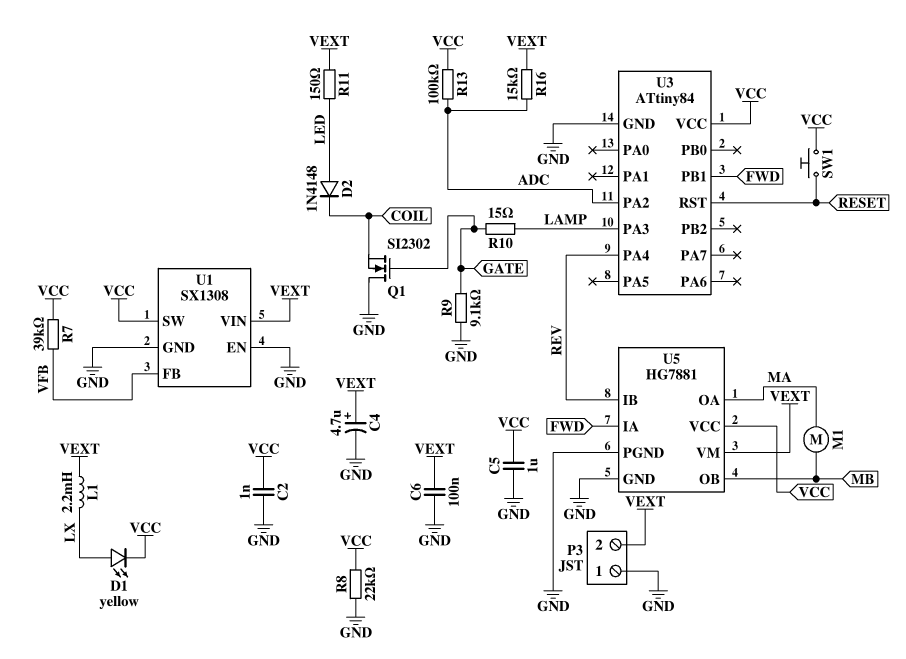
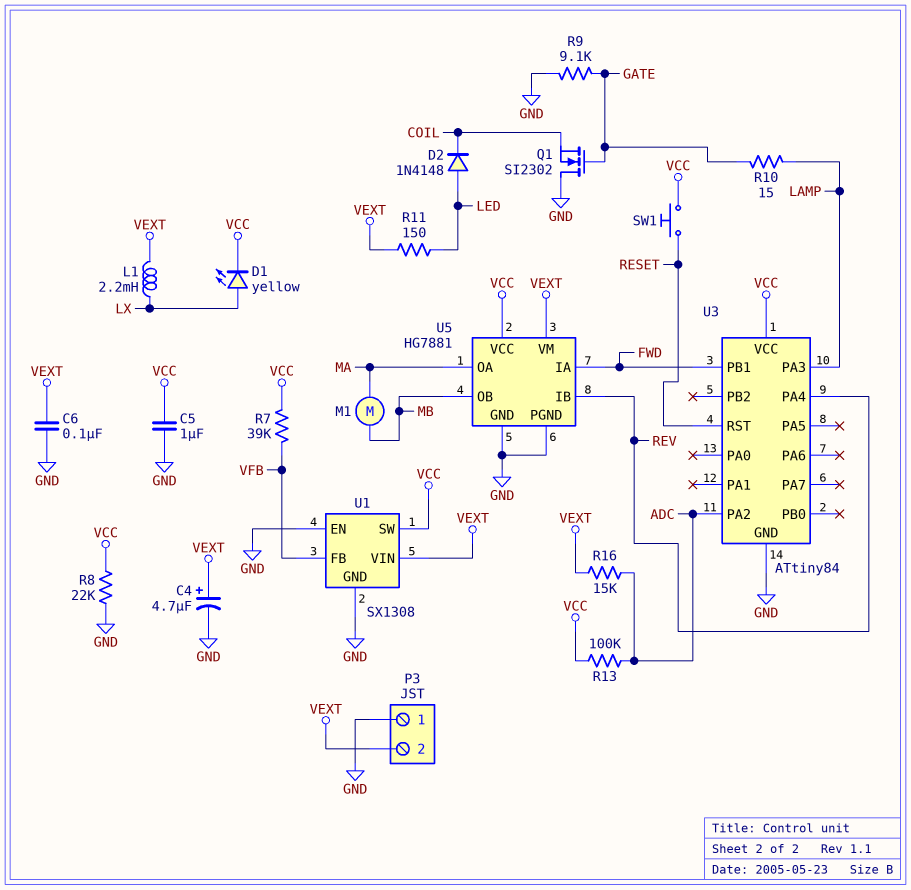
C2: 1nF (GND, VCC) -> none

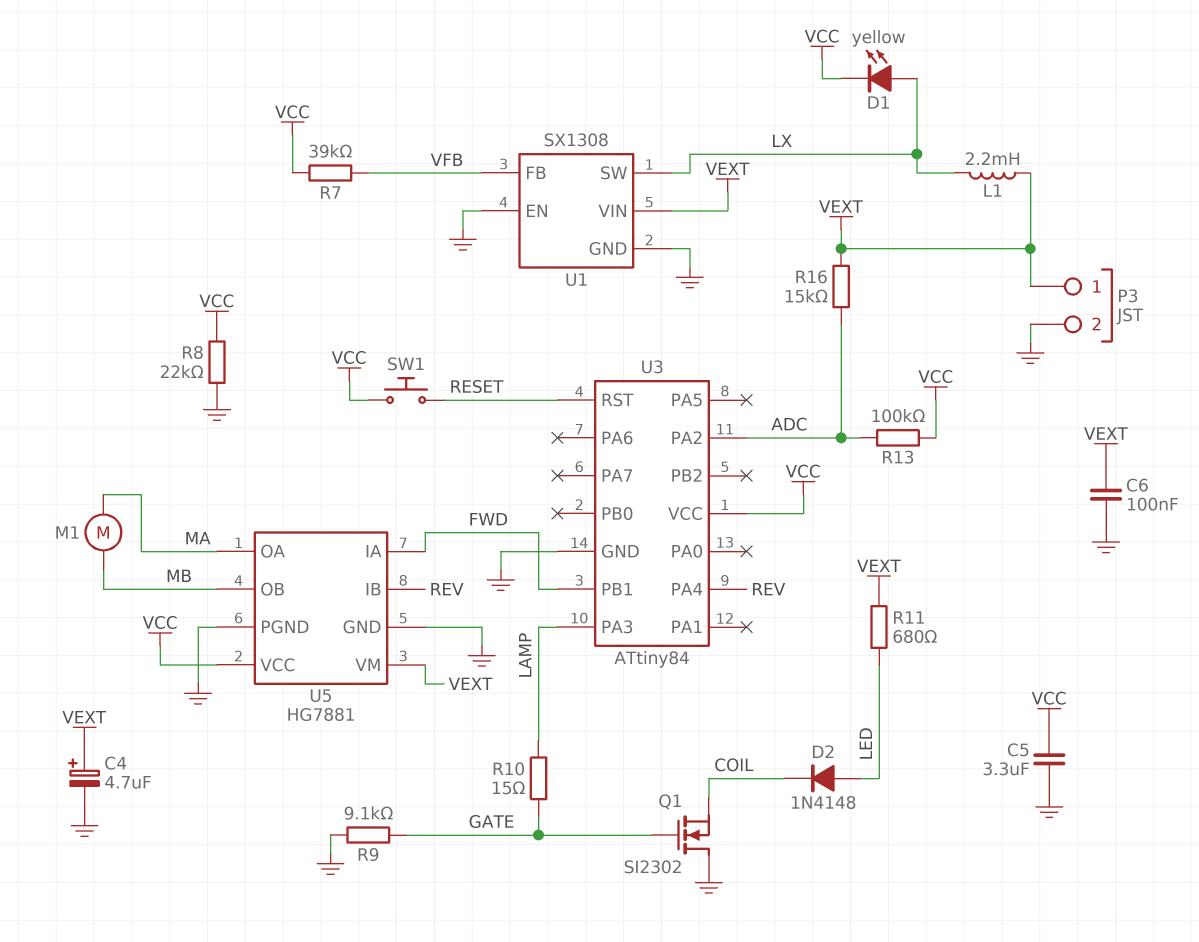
C5: 1uF (GND, VCC) -> 3.3uF (GND, VCC)
P3 pin 1: GND -> VEXT
P3 pin 2: VEXT -> GND
R11: 150 (LED, VEXT) -> 680 (LED, VEXT)
U1 pin SW: VCC -> LX

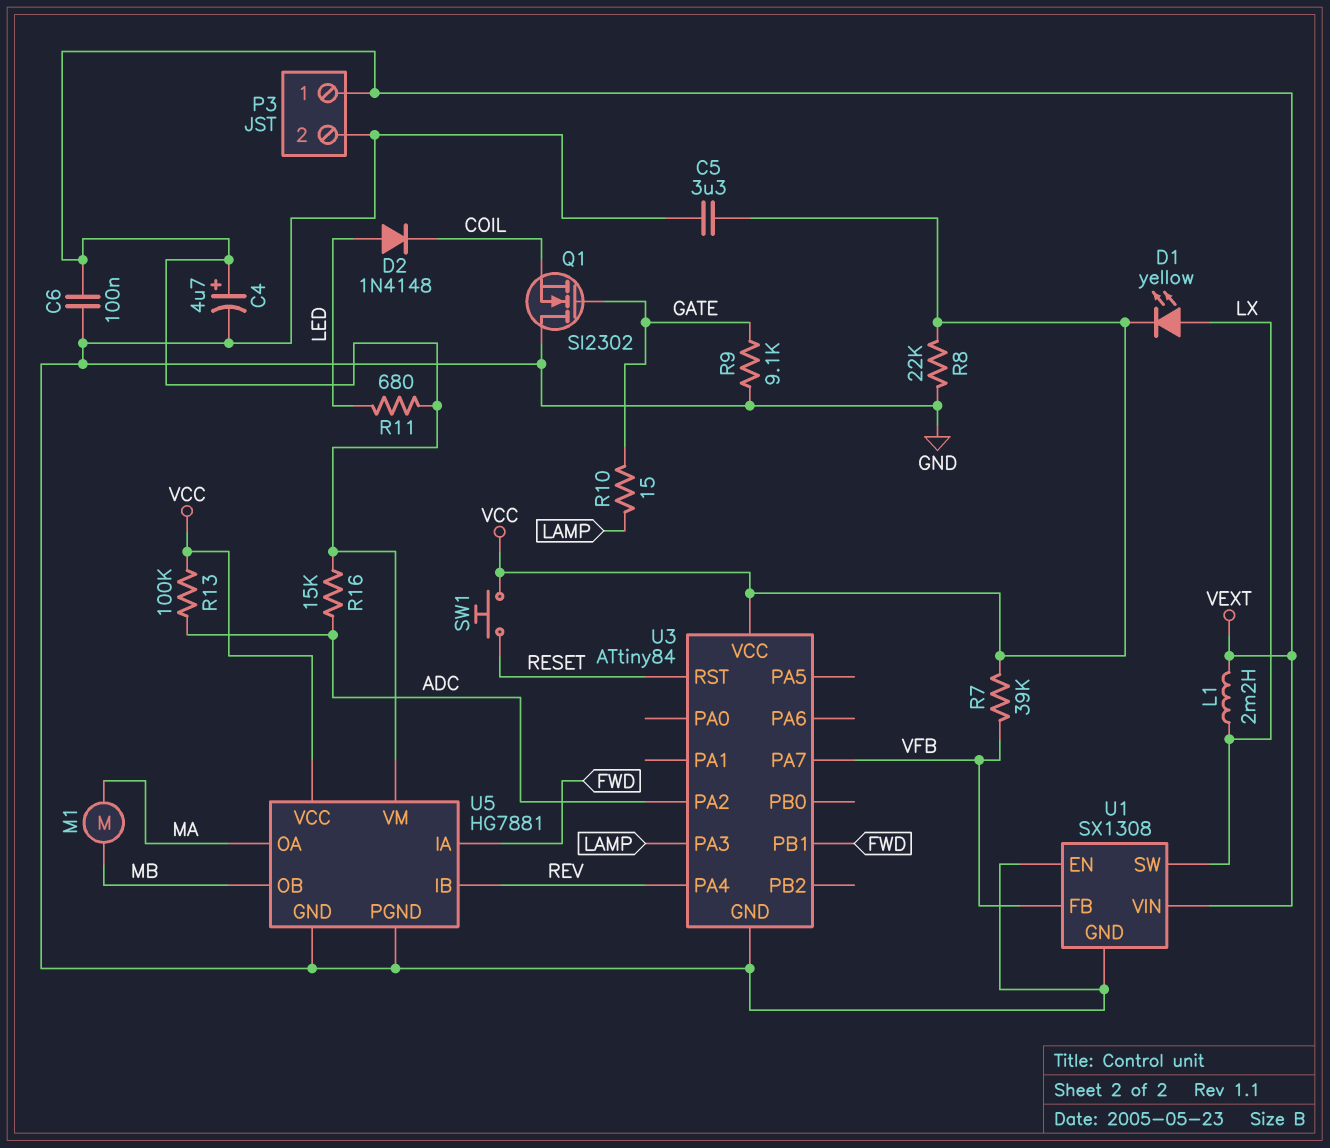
U3 pin PA7: none -> VFB

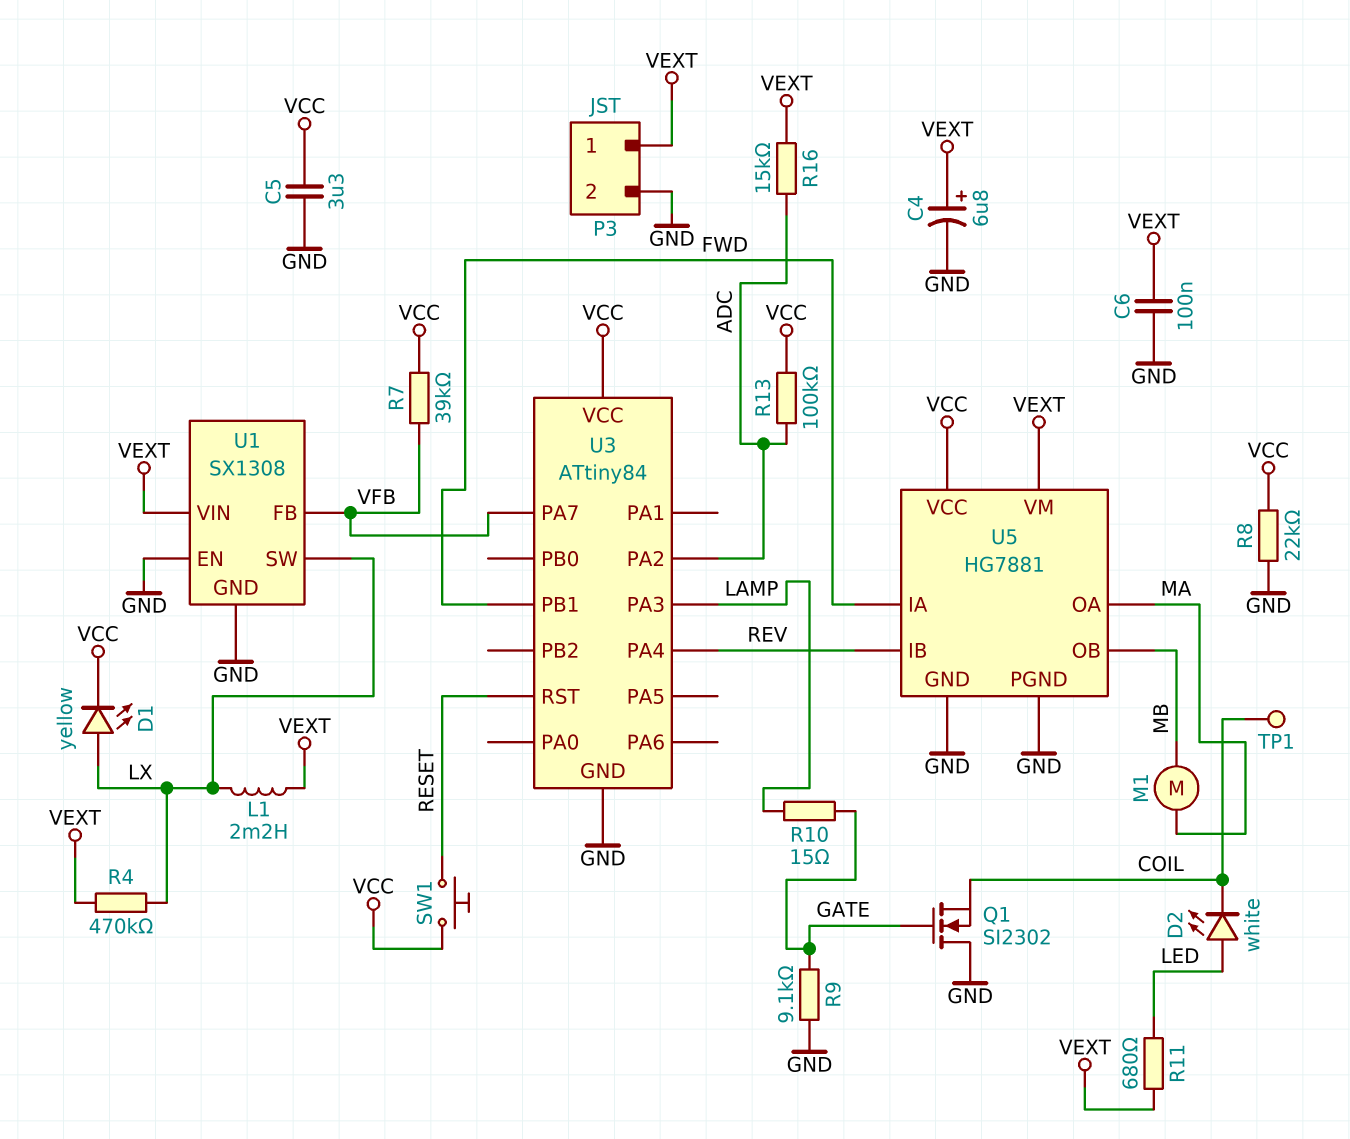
C4: 4.7uF (plus VEXT, minus GND) -> 6.8uF (plus VEXT, minus GND)
D2: diode 1N4148 (A LED, K COIL) -> LED white (A LED, K COIL)
R4: none -> 470k (LX, VEXT)
TP1: none -> test point (COIL)

